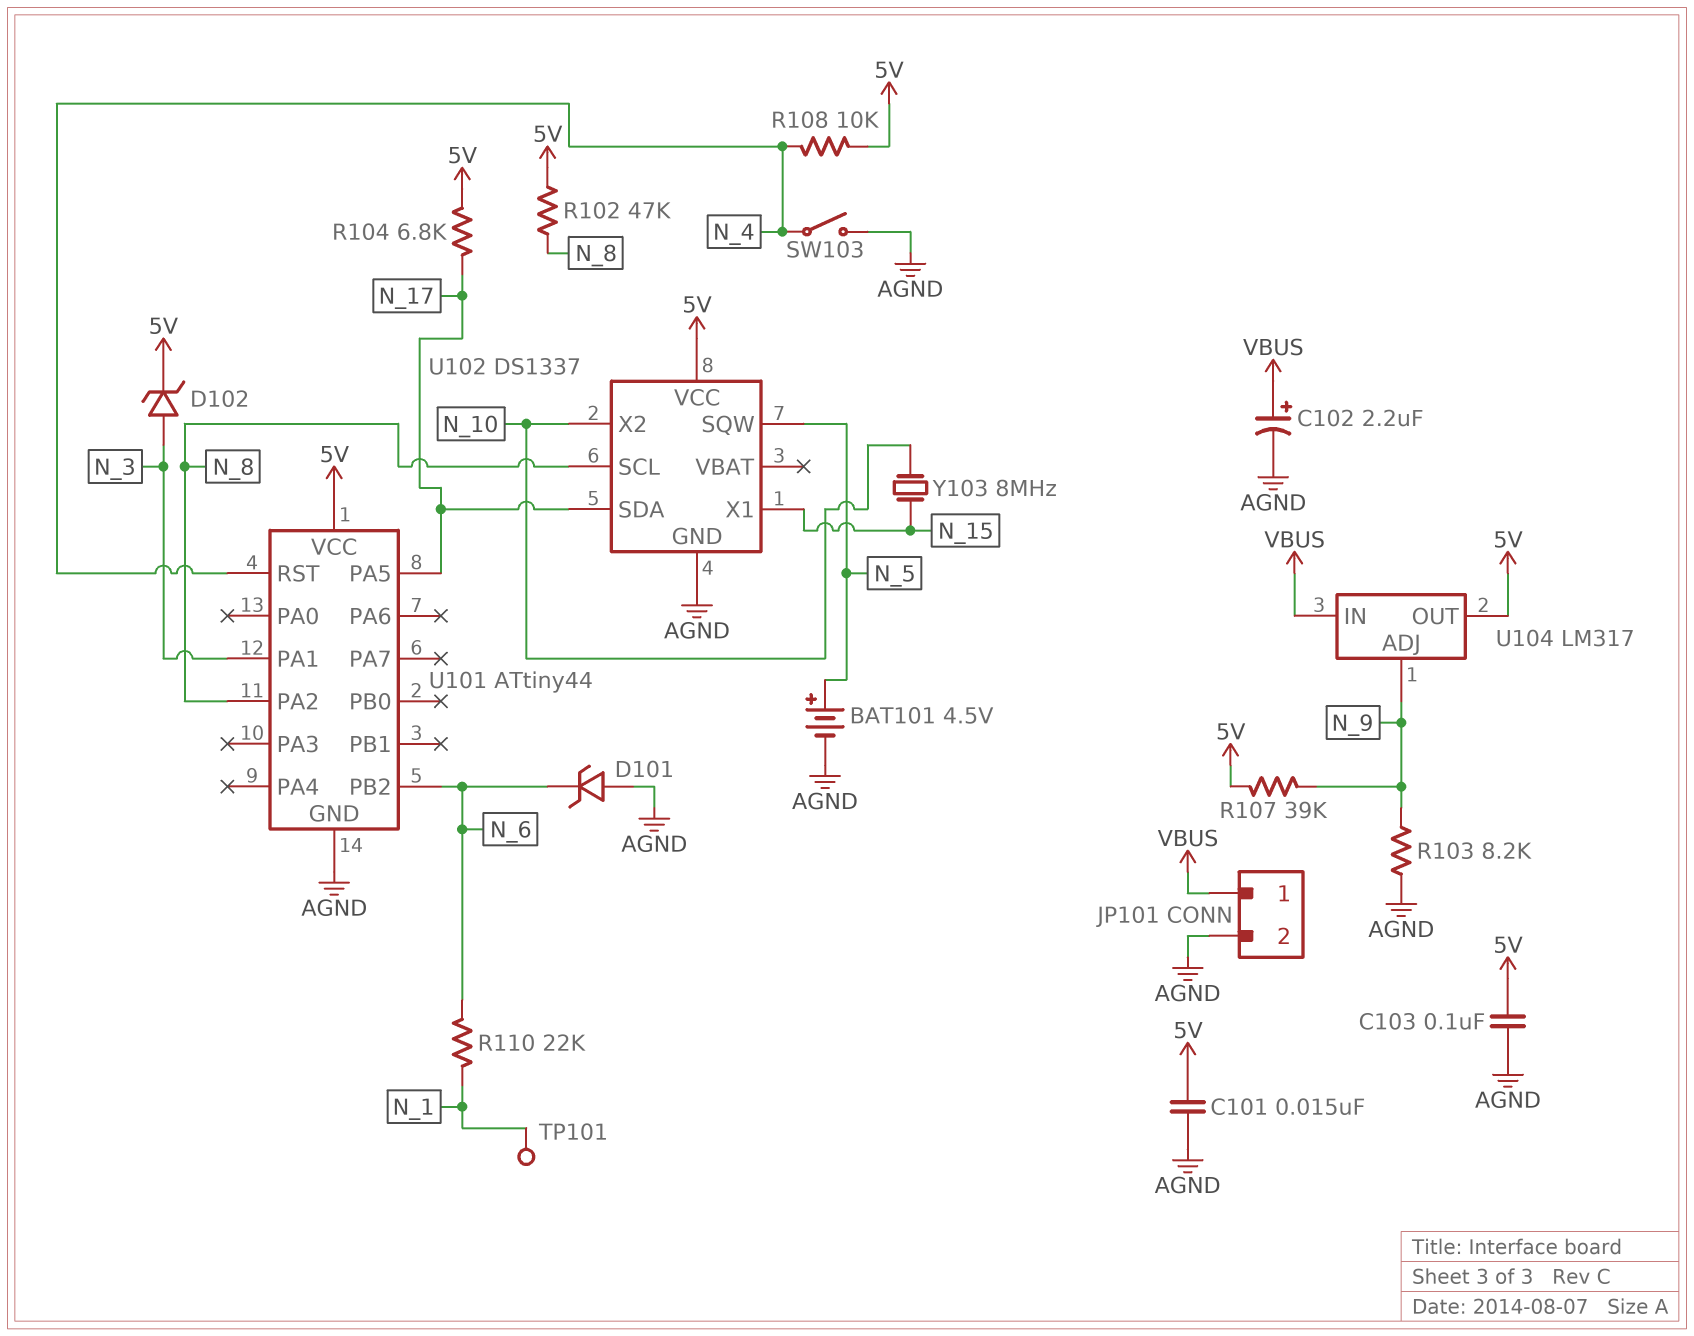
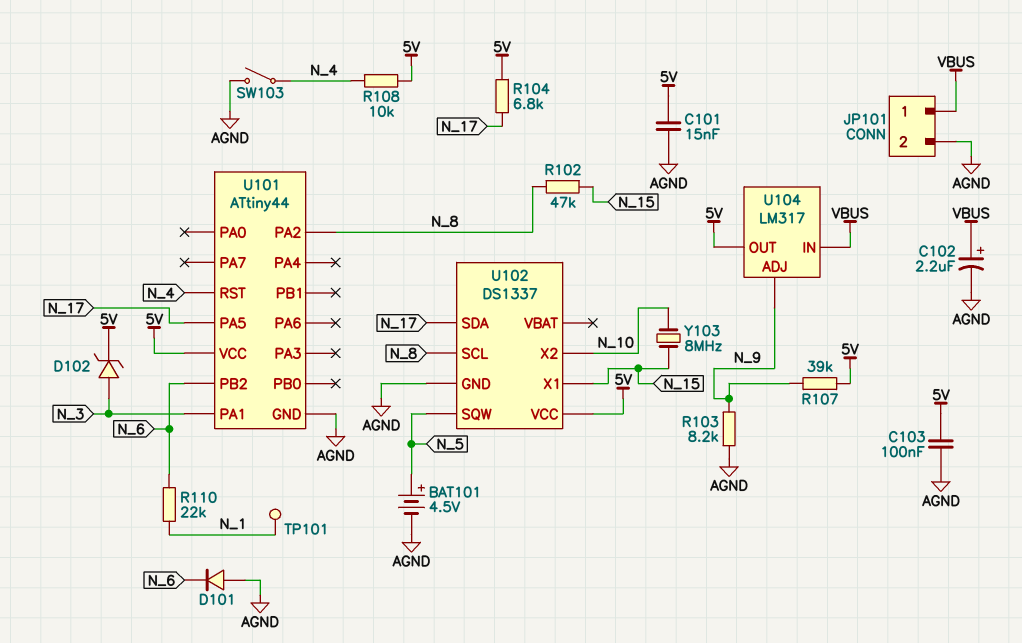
D101: zener (A AGND, K N_6) -> diode (A AGND, K N_6)
R102: 47k (5V, N_8) -> 47k (N_8, N_15)

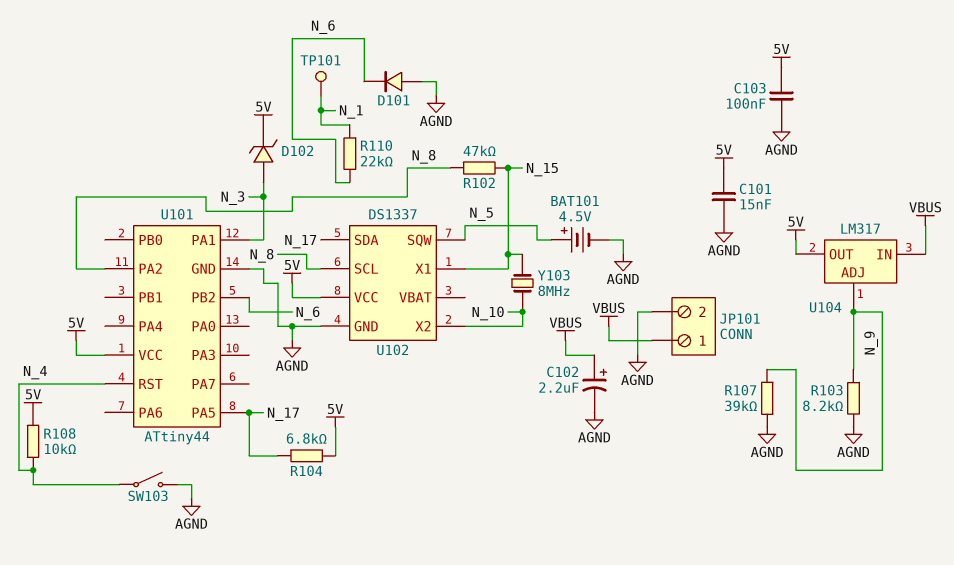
R107: 39k (5V, N_9) -> 39k (AGND, N_9)

